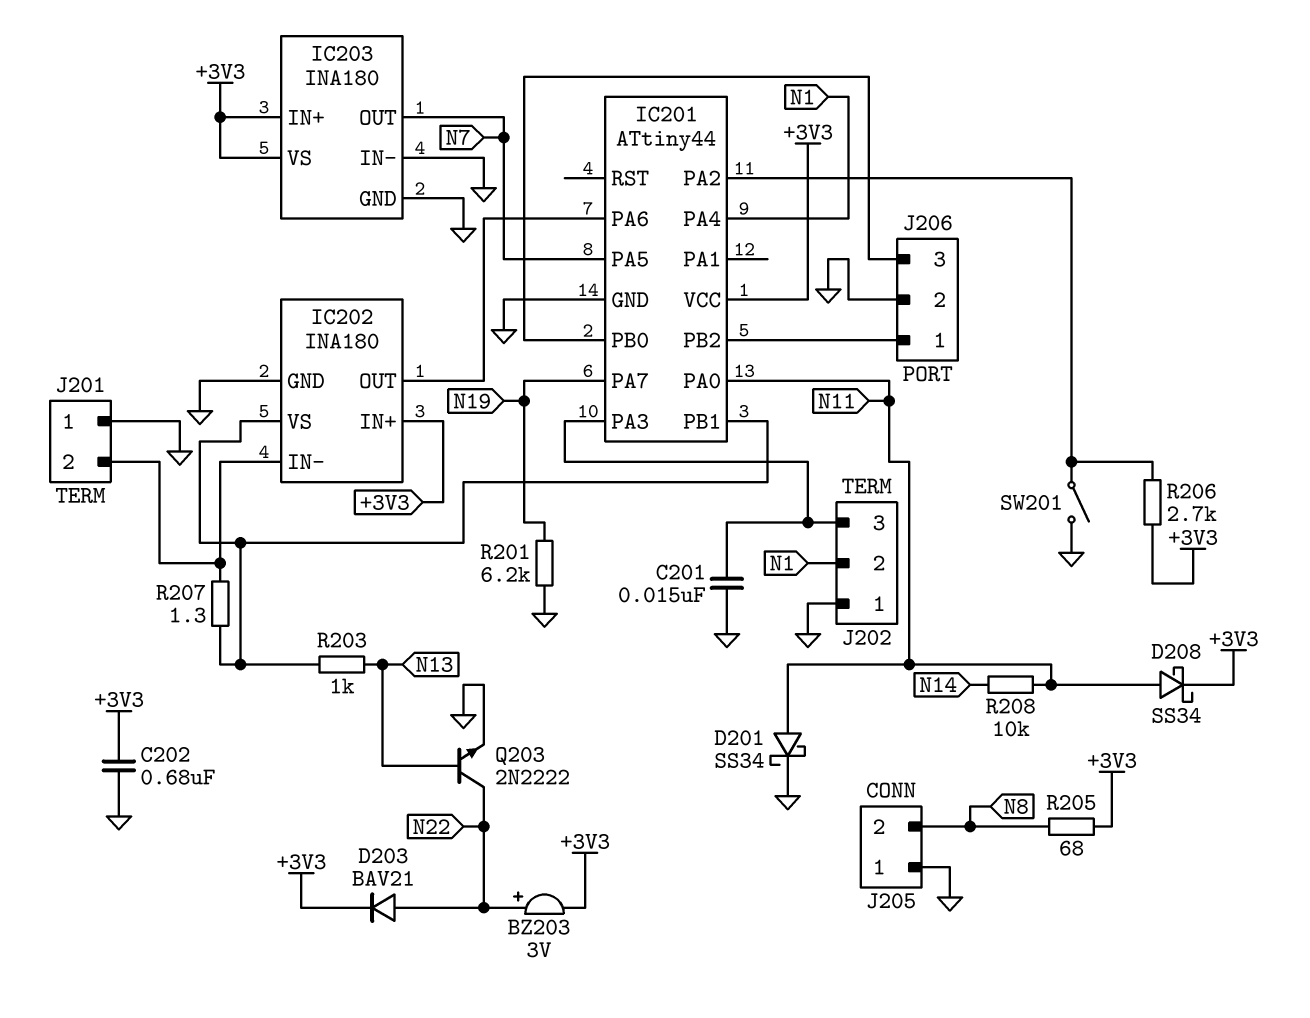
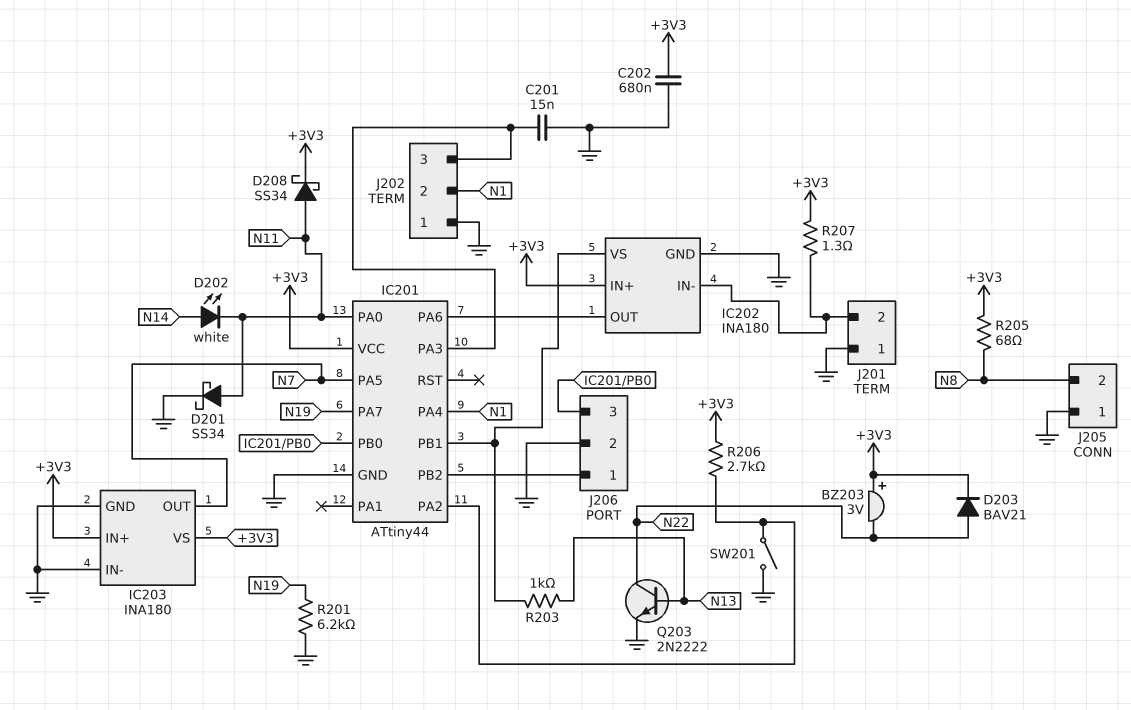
BZ203: buzzer 3V (plus N22, minus +3V3) -> buzzer 3V (plus +3V3, minus N22)
D202: none -> LED white (A N14, K N11)
R207: 1.3 (IC201/PB1, IC202/IN-) -> 1.3 (+3V3, IC202/IN-)
R208: 10k (N11, N14) -> none

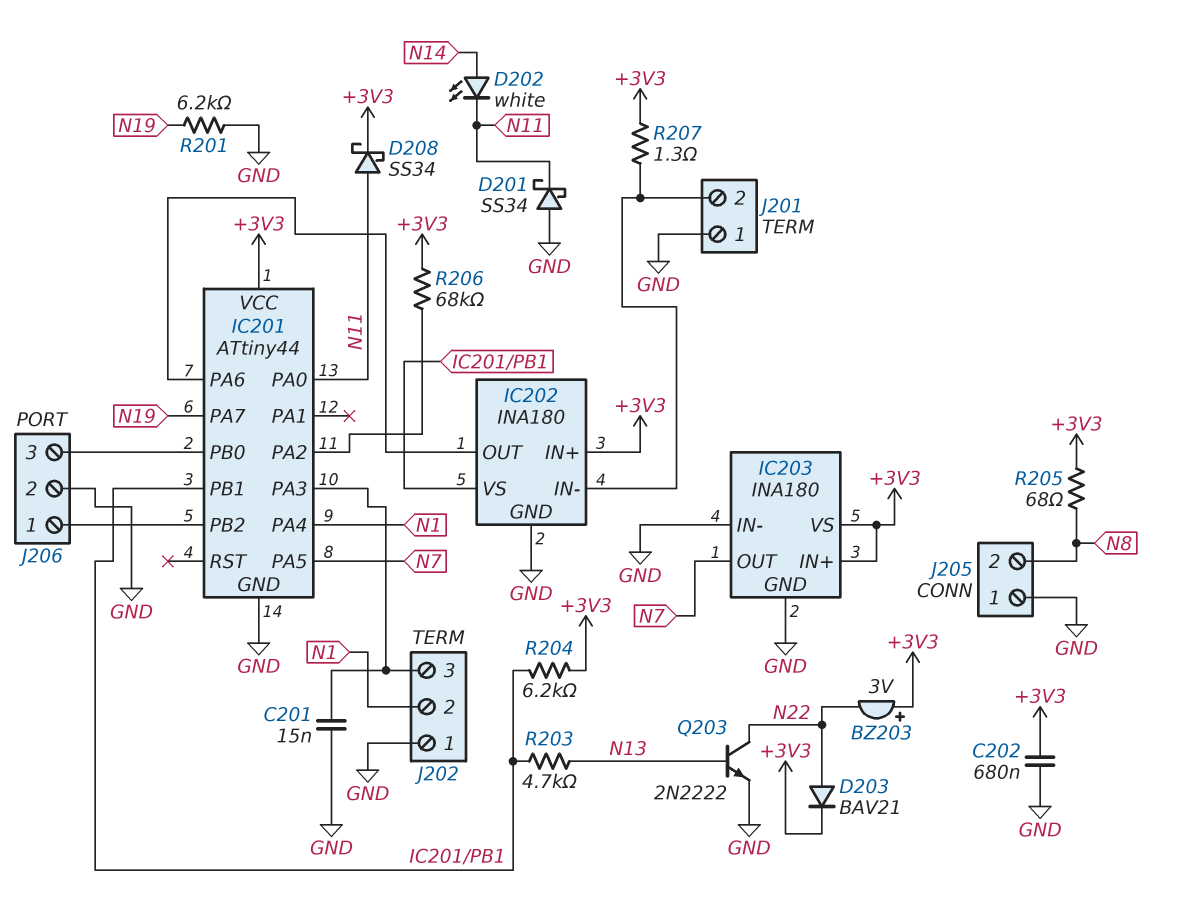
D201: schottky SS34 (A N11, K GND) -> schottky SS34 (A GND, K N11)
R203: 1k (IC201/PB1, N13) -> 4.7k (IC201/PB1, N13)
R204: none -> 6.2k (+3V3, IC201/PB1)
R206: 2.7k (+3V3, IC201/PA2) -> 68k (+3V3, IC201/PA2)
SW201: switch (GND, IC201/PA2) -> none

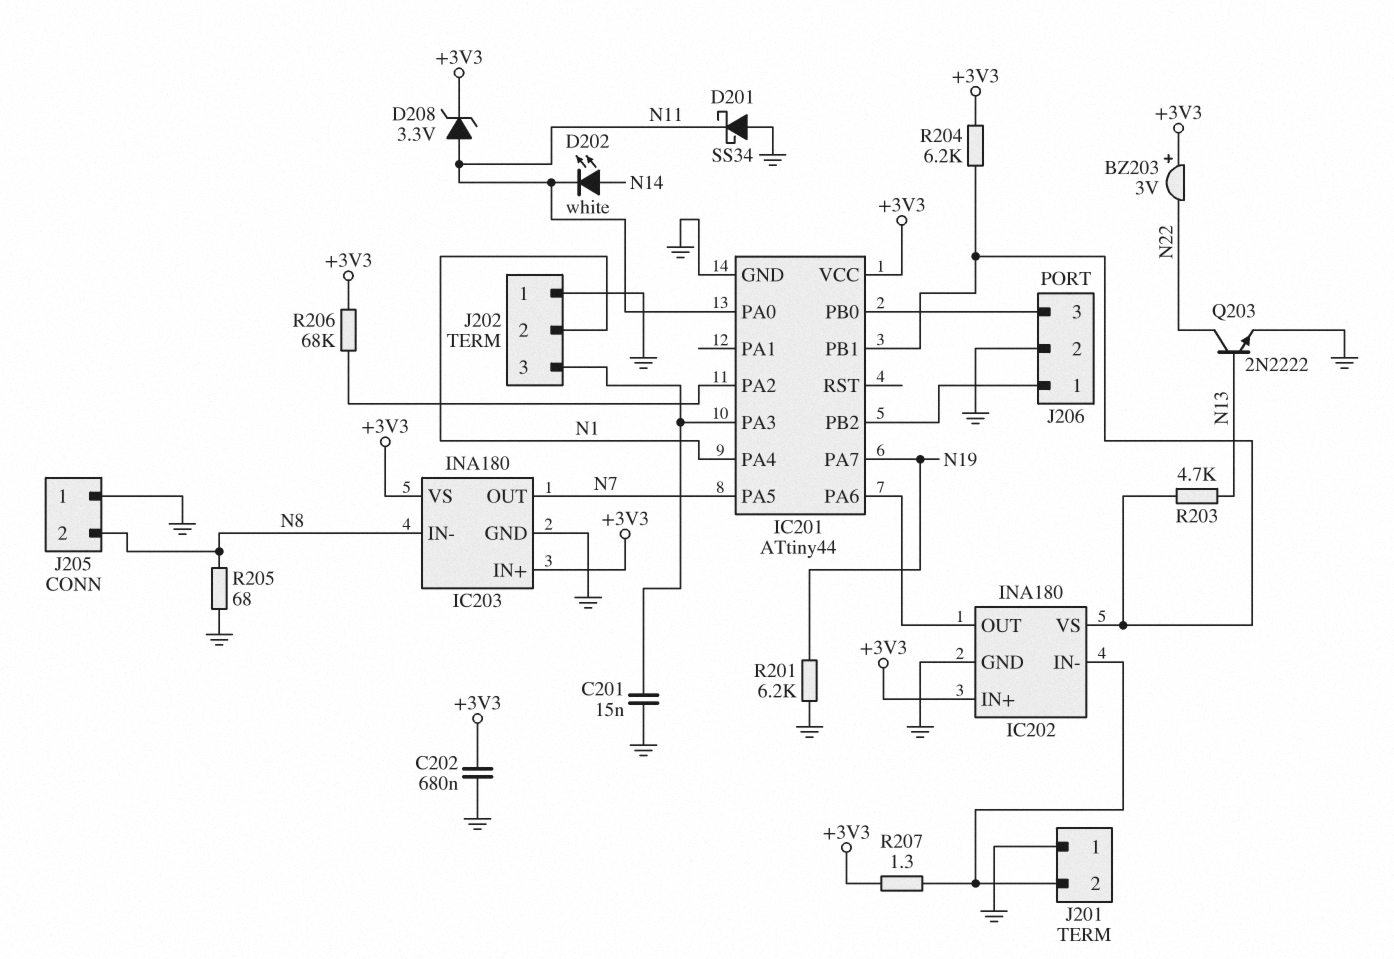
D203: diode BAV21 (A N22, K +3V3) -> none
D208: schottky SS34 (A N11, K +3V3) -> zener 3.3V (A N11, K +3V3)
IC203 pin IN-: GND -> N8
R205: 68 (+3V3, N8) -> 68 (GND, N8)

